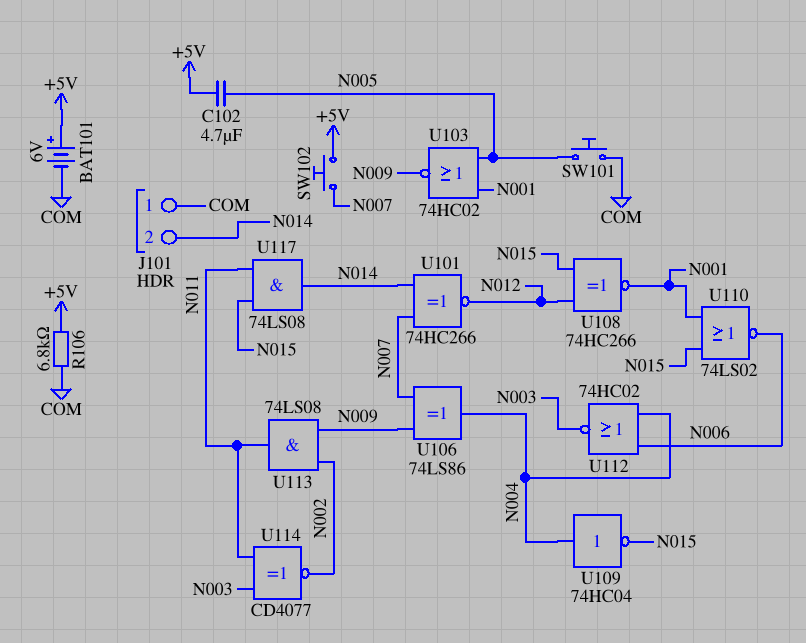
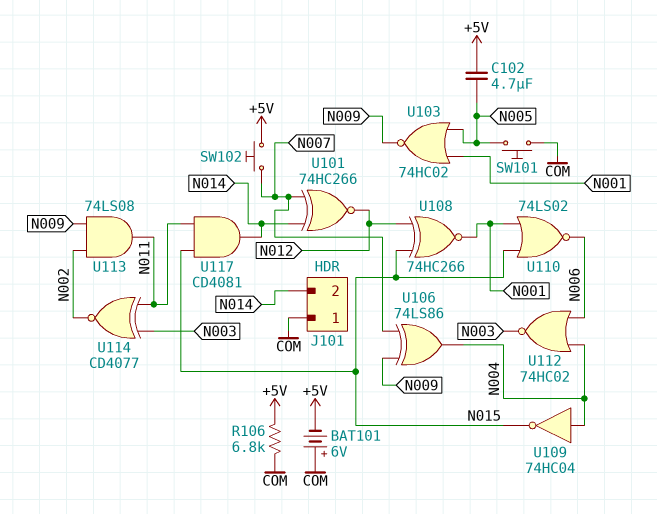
BAT101: 6V (plus +5V, minus COM) -> 6V (plus COM, minus +5V)
U117: AND 74LS08 (in N011, in N015, out N014) -> AND CD4081 (in N011, in N015, out N014)

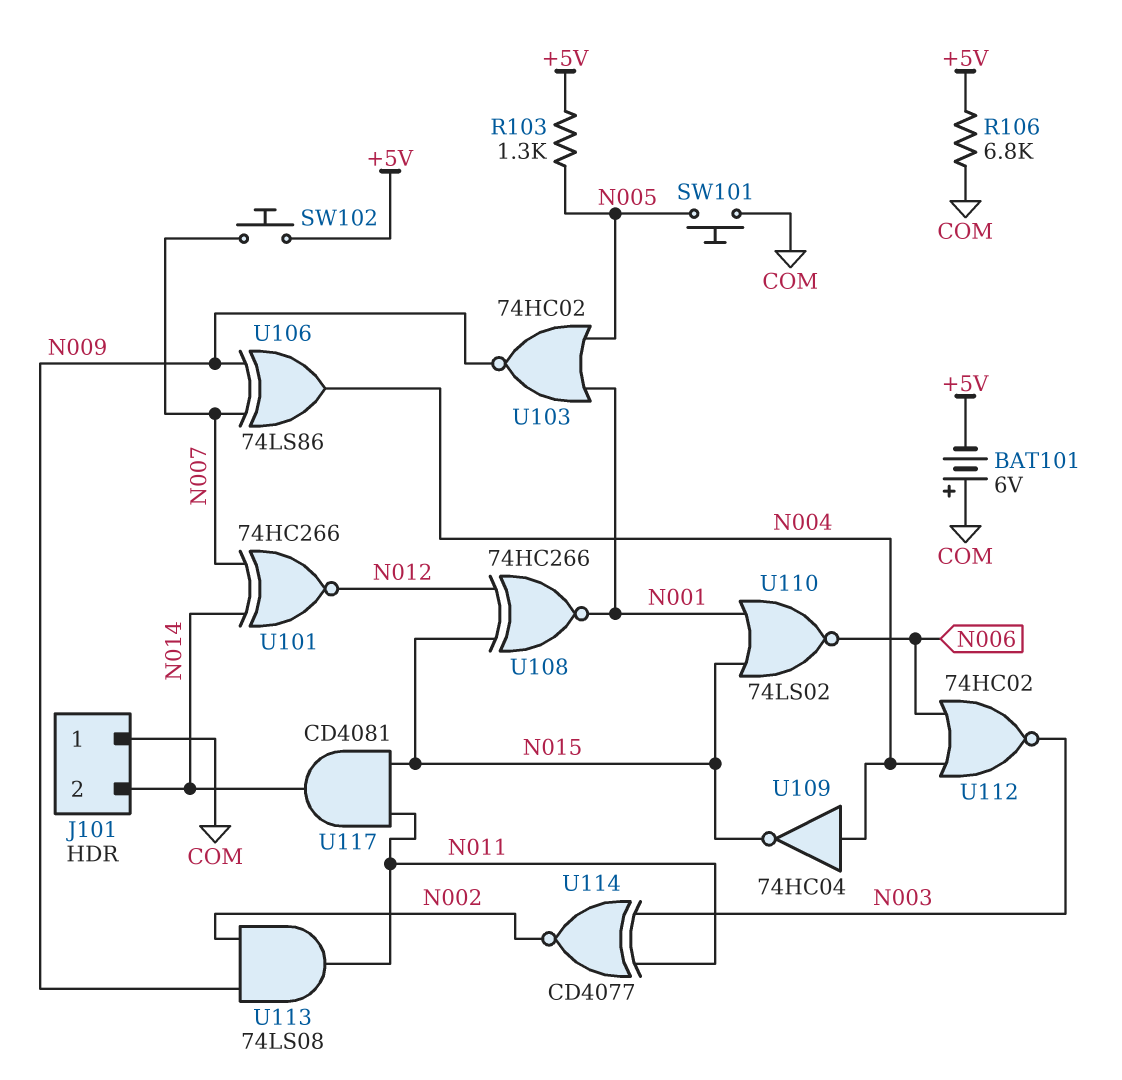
C102: 4.7uF (+5V, N005) -> none
R103: none -> 1.3k (+5V, N005)

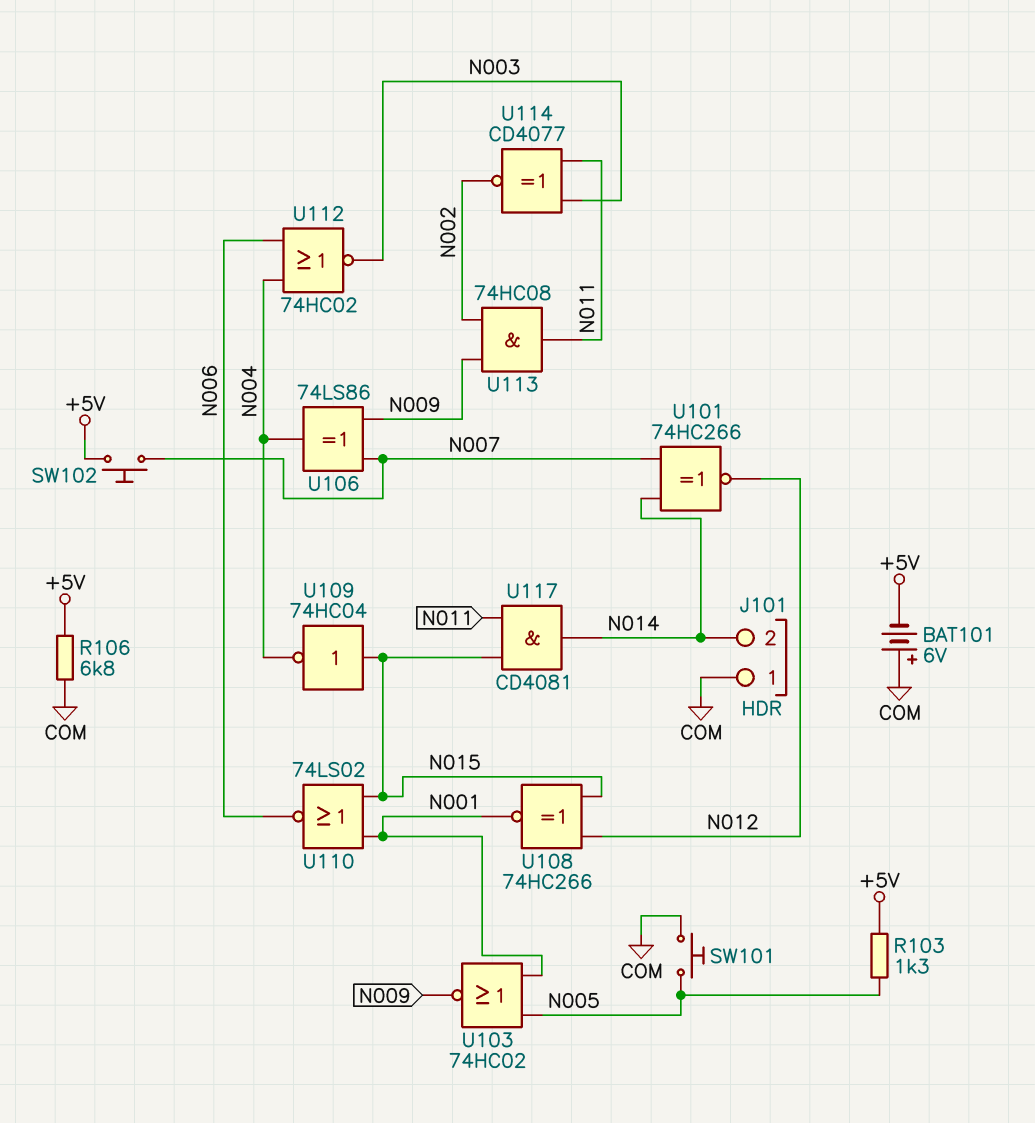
U109: NOT 74HC04 (in N004, out N015) -> NOT 74HC04 (in N015, out N004)
U113: AND 74LS08 (in N002, in N009, out N011) -> AND 74HC08 (in N002, in N009, out N011)

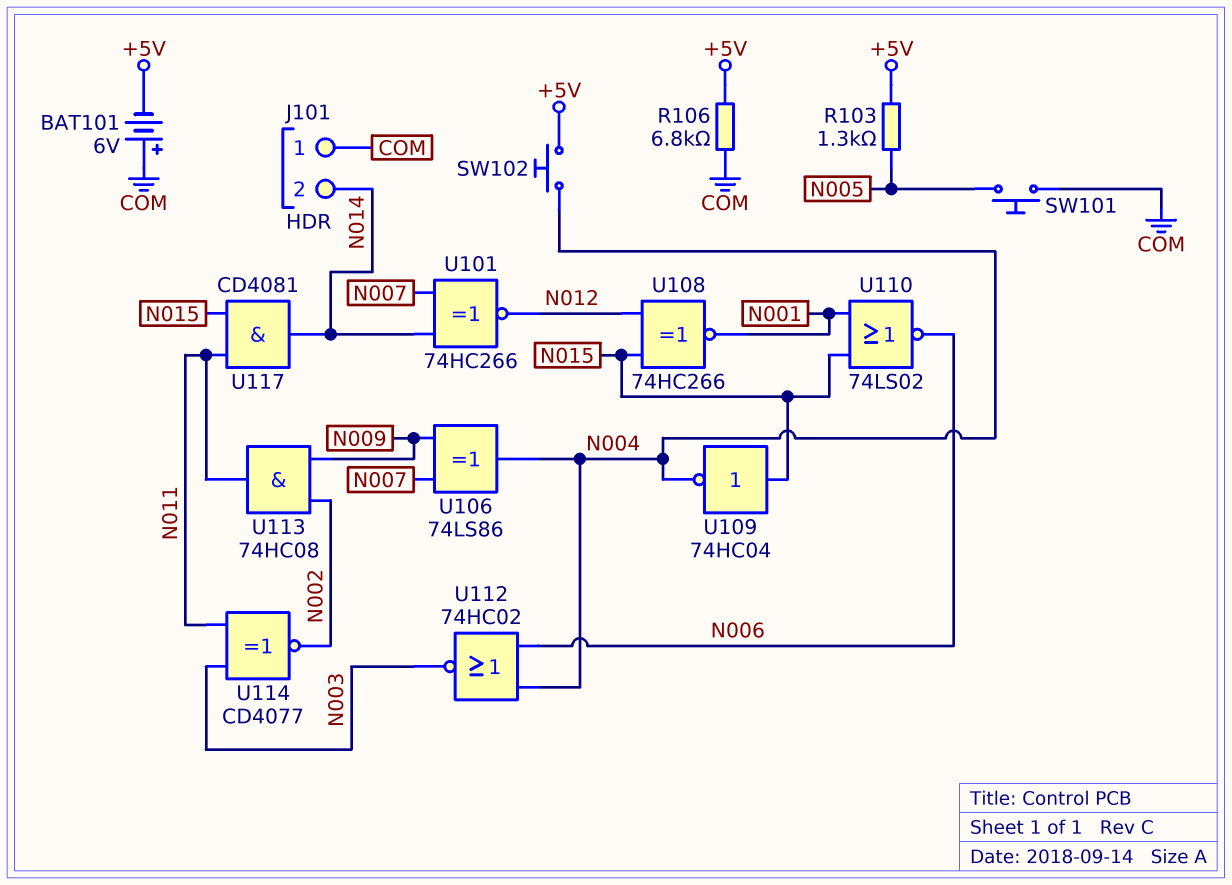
SW102: button (+5V, N007) -> button (+5V, N004)
U103: NOR 74HC02 (in N001, in N005, out N009) -> none

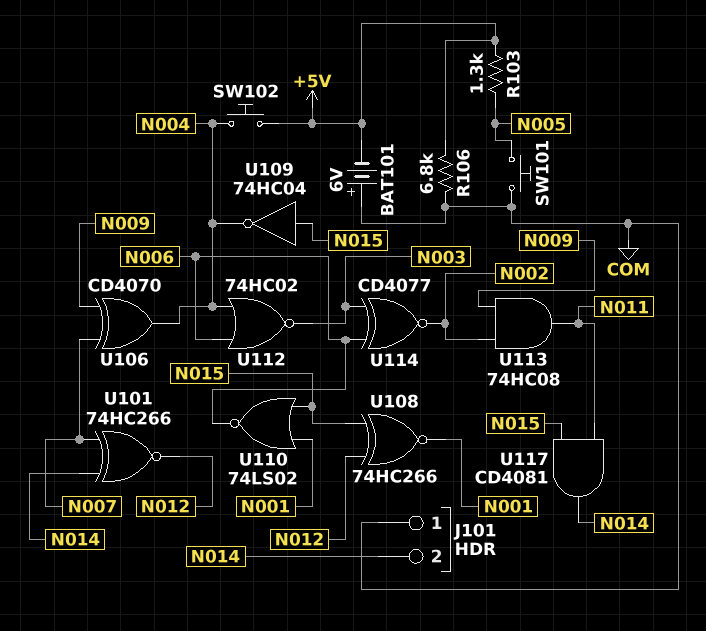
U106: XOR 74LS86 (in N007, in N009, out N004) -> XOR CD4070 (in N007, in N009, out N004)
U114: XNOR CD4077 (in N003, in N011, out N002) -> XNOR CD4077 (in N003, in N006, out N002)

